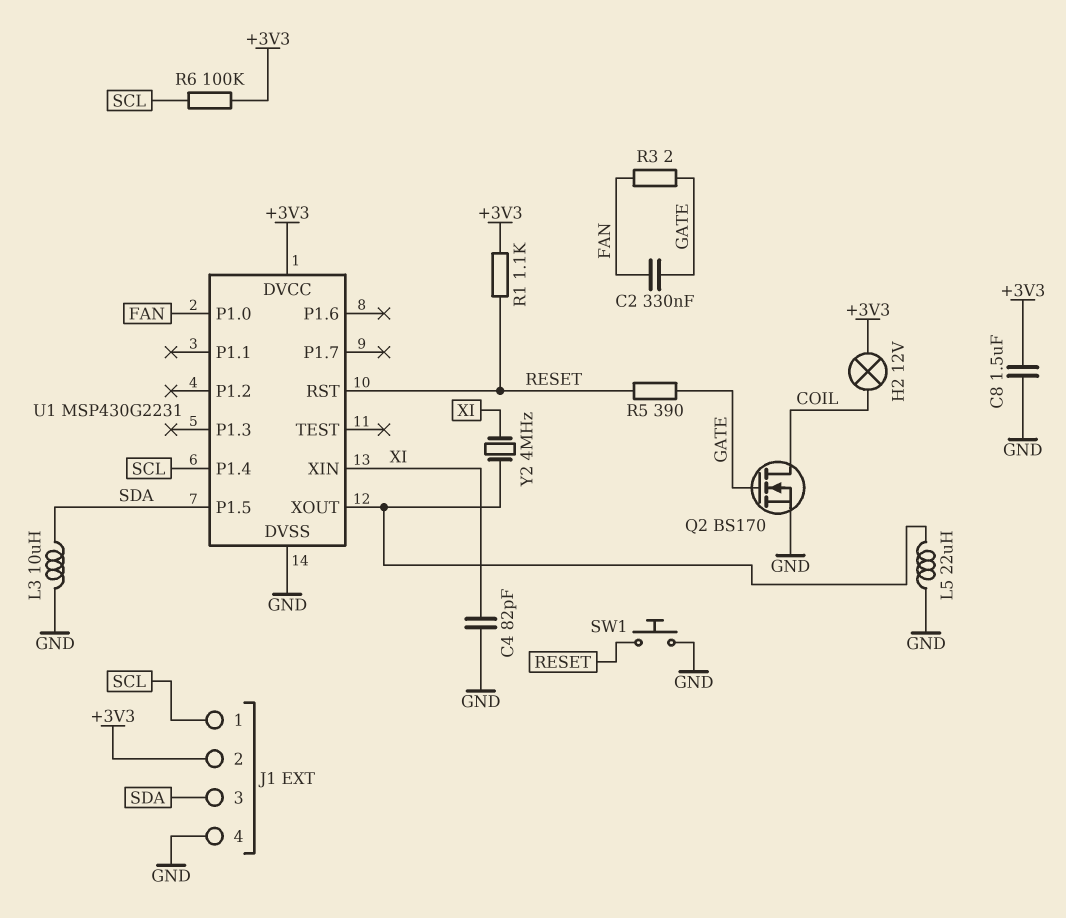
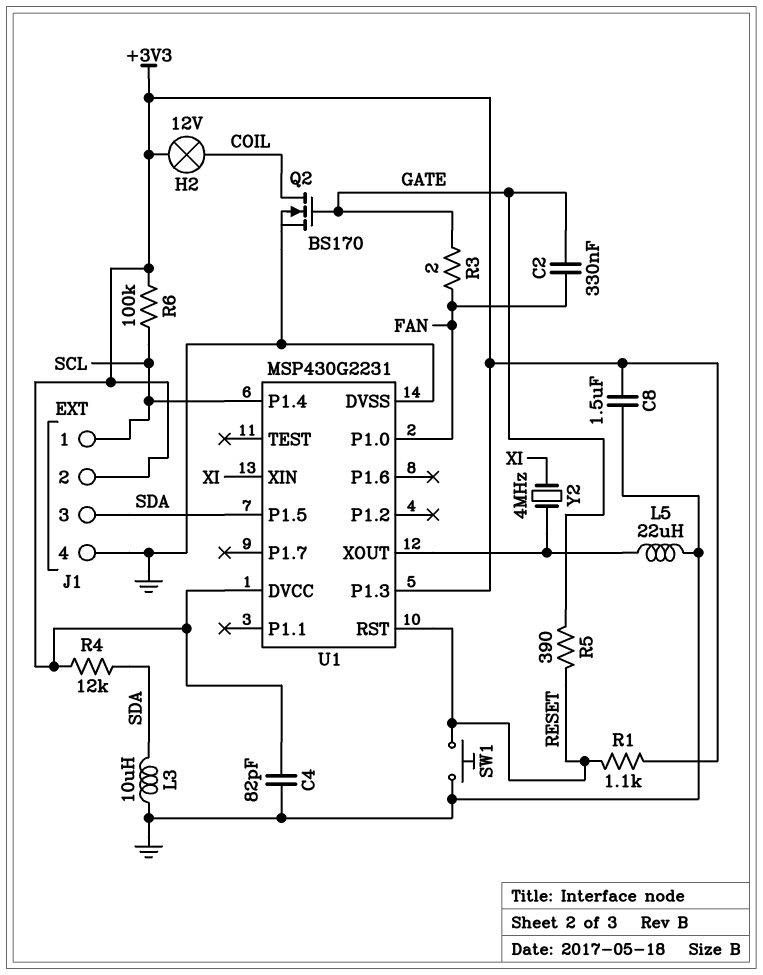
C4: 82pF (GND, XI) -> 82pF (+3V3, GND)
R4: none -> 12k (+3V3, SDA)
U1 pin P1.3: none -> +3V3

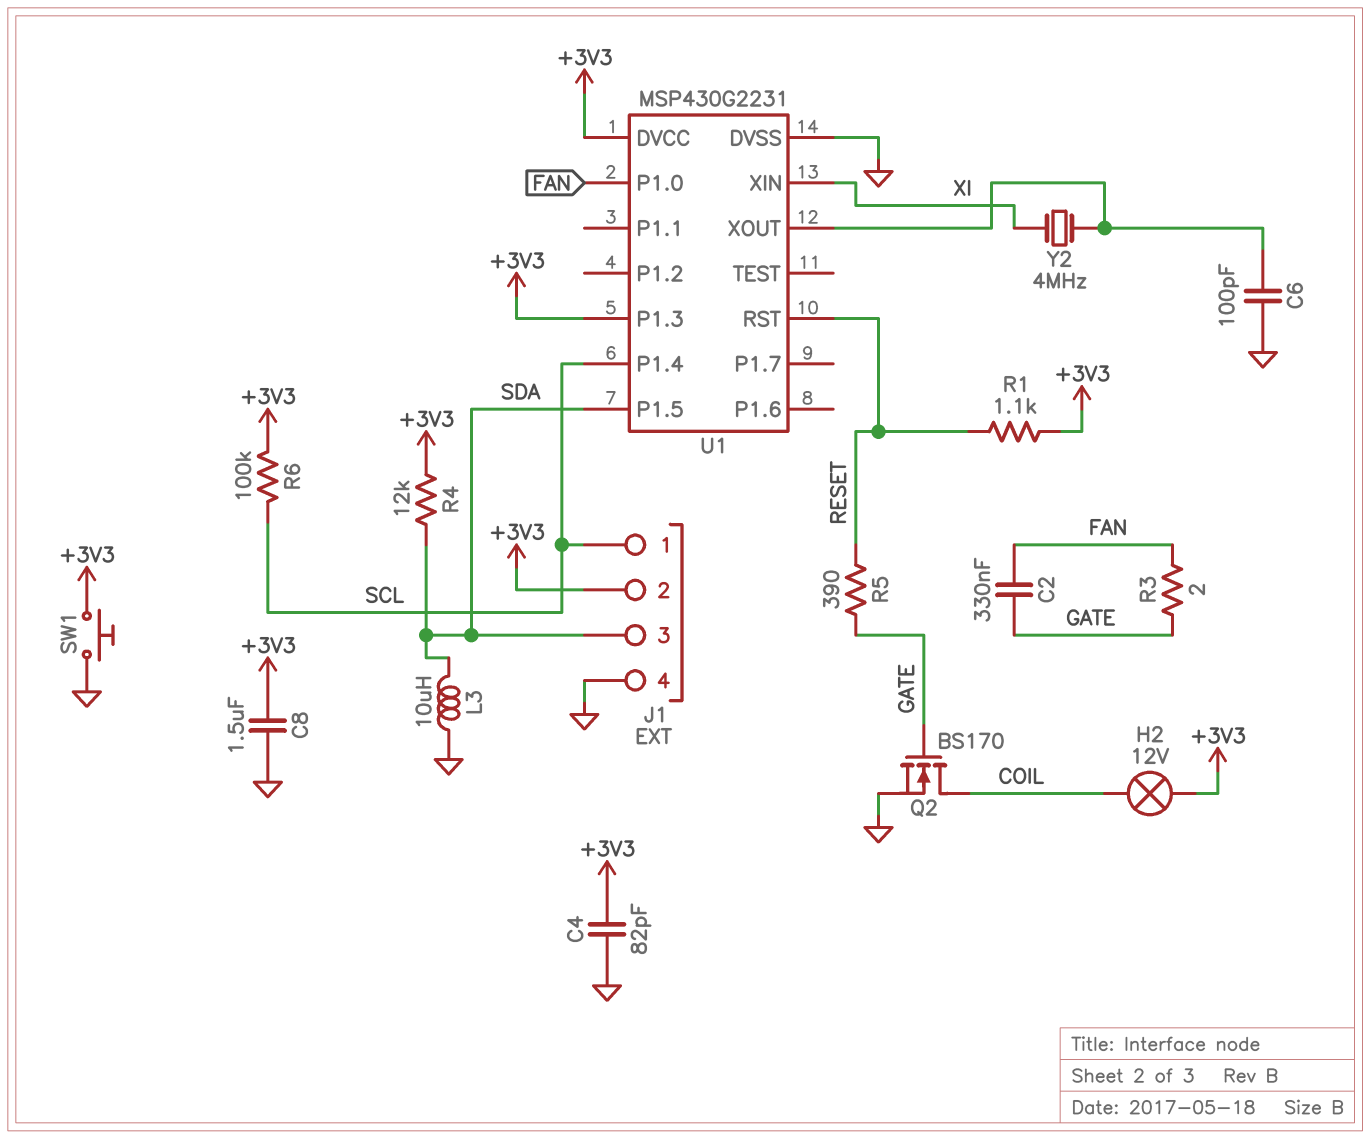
C6: none -> 100pF (GND, U1/XOUT)
L5: 22uH (GND, U1/XOUT) -> none
SW1: button (GND, RESET) -> button (+3V3, GND)

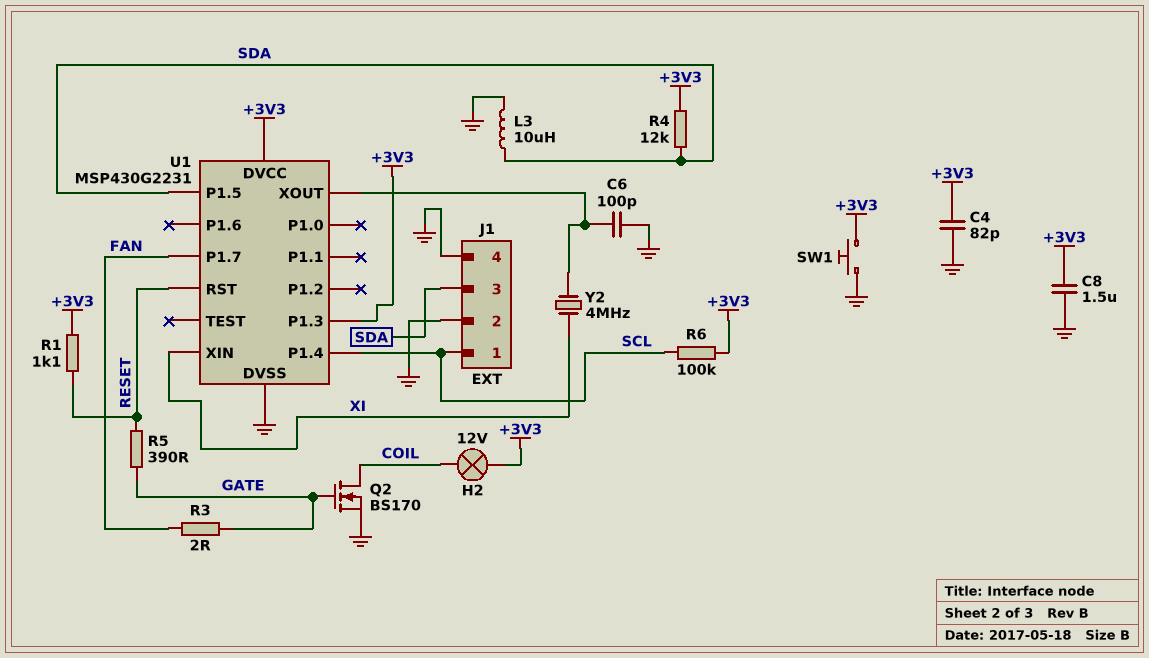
C2: 330nF (FAN, GATE) -> none
J1 pin 2: +3V3 -> GND
U1 pin P1.0: FAN -> none
U1 pin P1.7: none -> FAN

